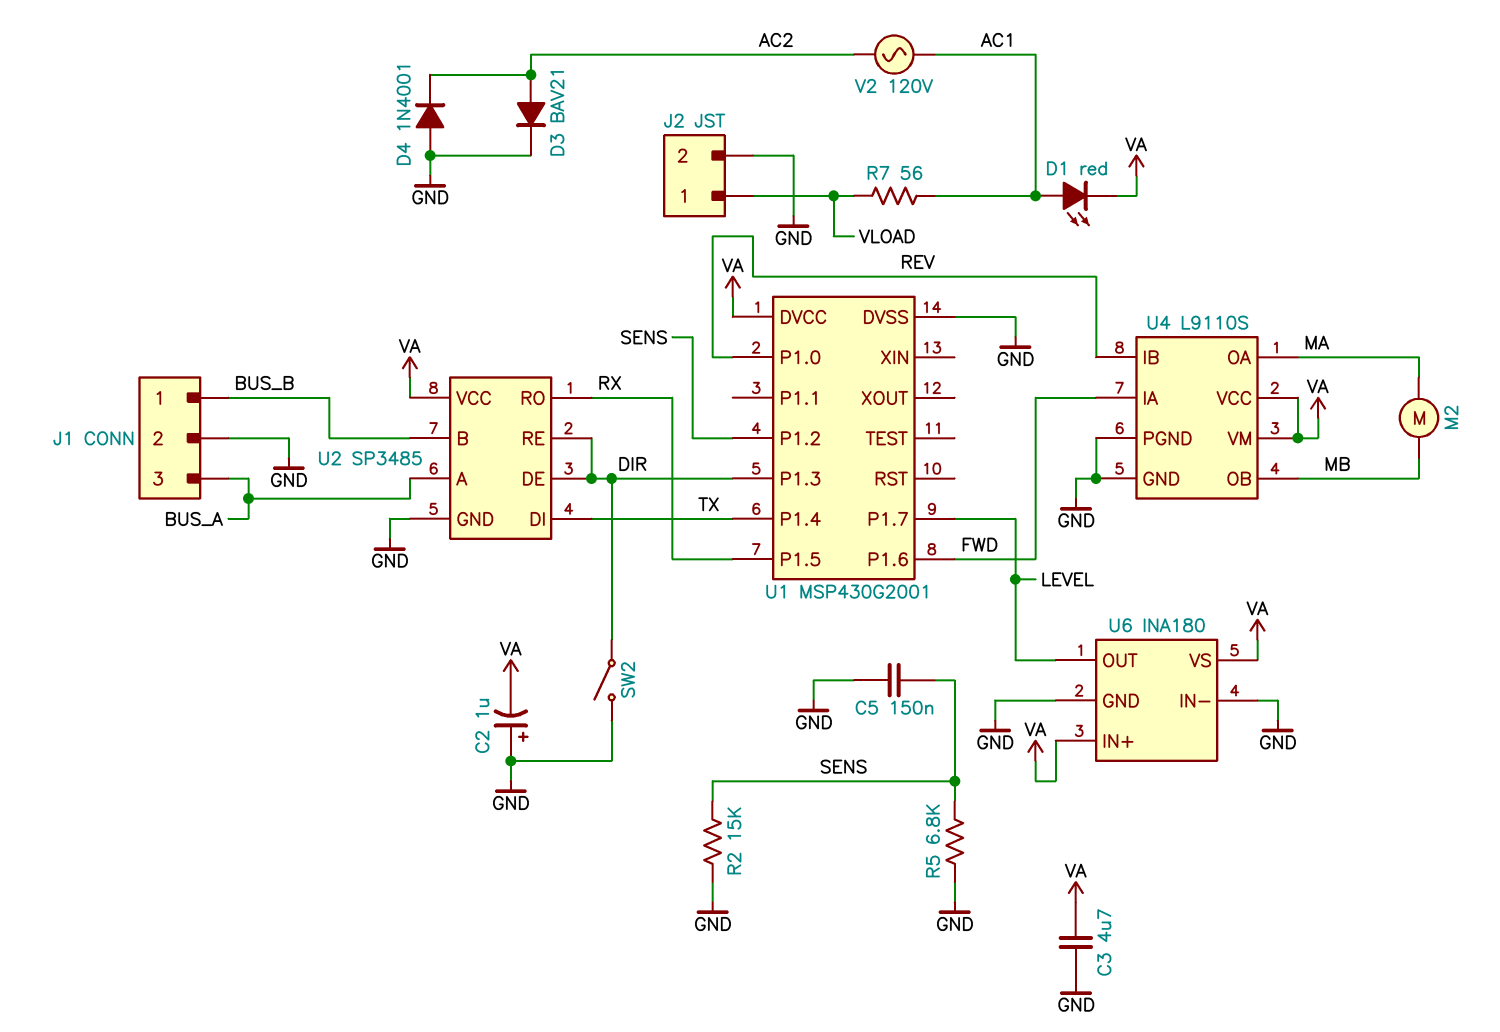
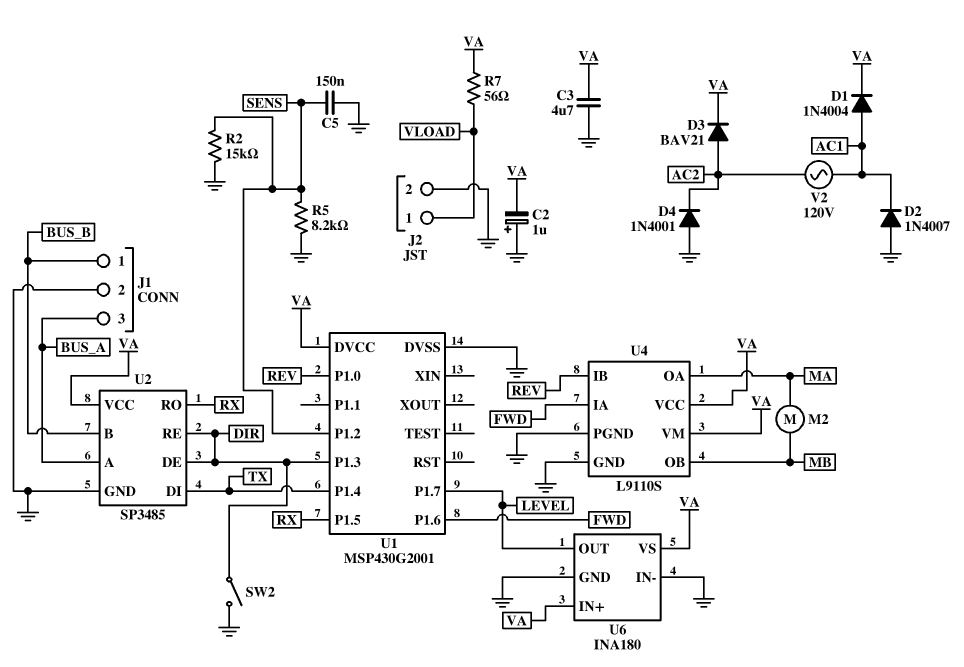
D1: LED red (A AC1, K VA) -> diode 1N4004 (A AC1, K VA)
D2: none -> diode 1N4007 (A GND, K AC1)
D3: diode BAV21 (A AC2, K GND) -> diode BAV21 (A AC2, K VA)
R5: 6.8k (GND, SENS) -> 8.2k (GND, SENS)
R7: 56 (AC1, VLOAD) -> 56 (VA, VLOAD)

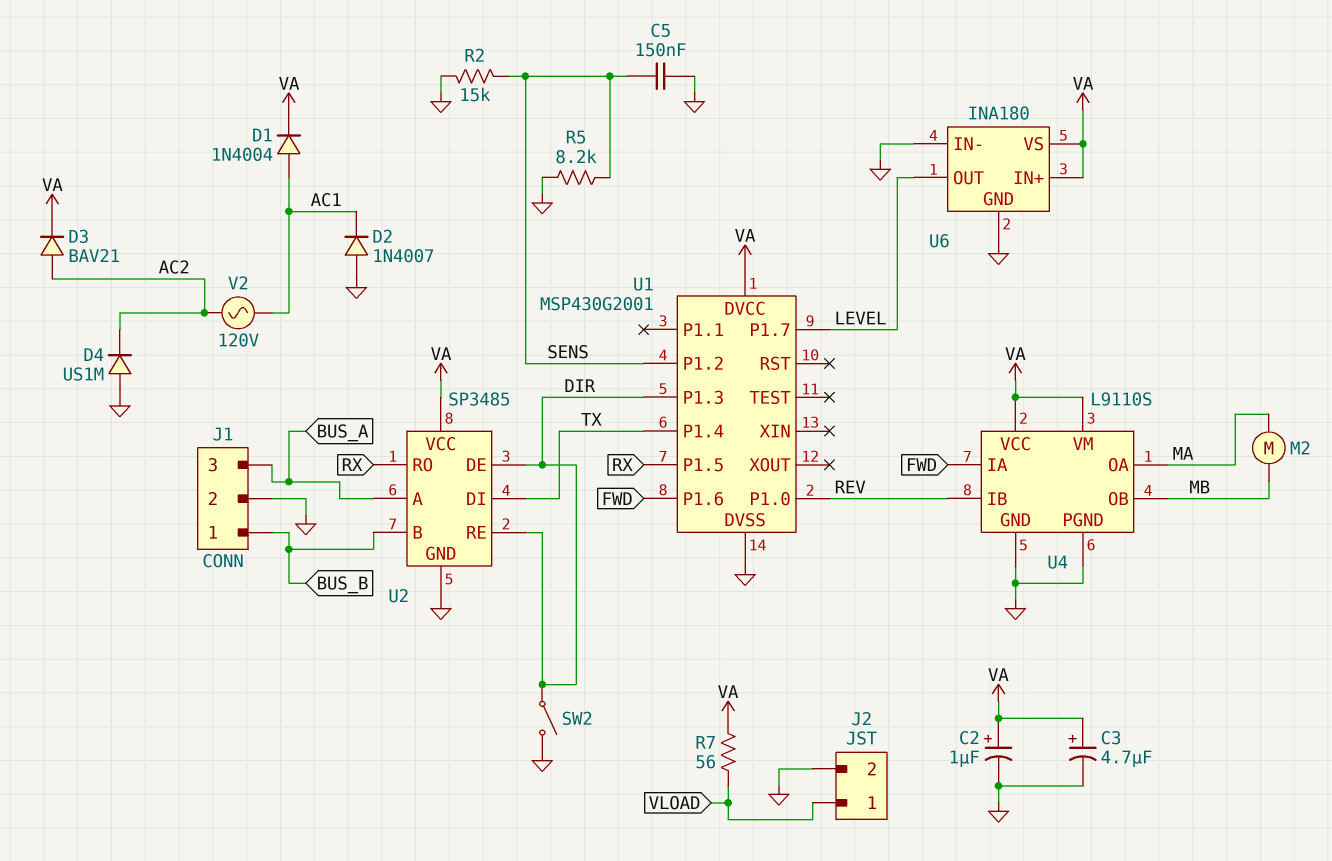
C2: 1uF (plus GND, minus VA) -> 1uF (plus VA, minus GND)
C3: 4.7uF (GND, VA) -> 4.7uF (plus VA, minus GND)
D4: diode 1N4001 (A GND, K AC2) -> diode US1M (A GND, K AC2)

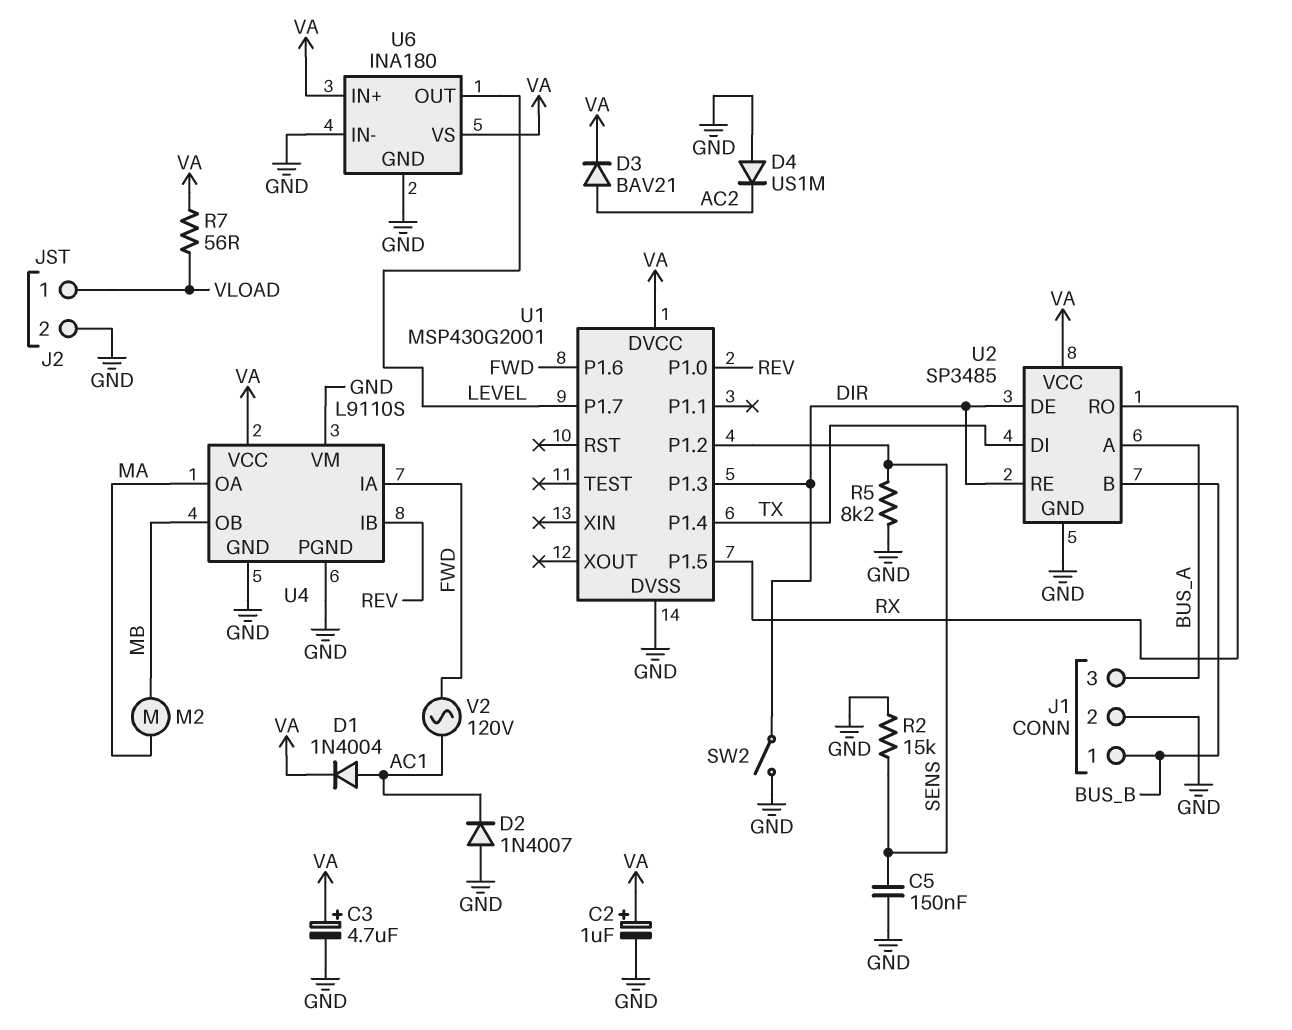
U4 pin VM: VA -> GND
V2: AC 120V (AC1, AC2) -> AC 120V (AC1, FWD)

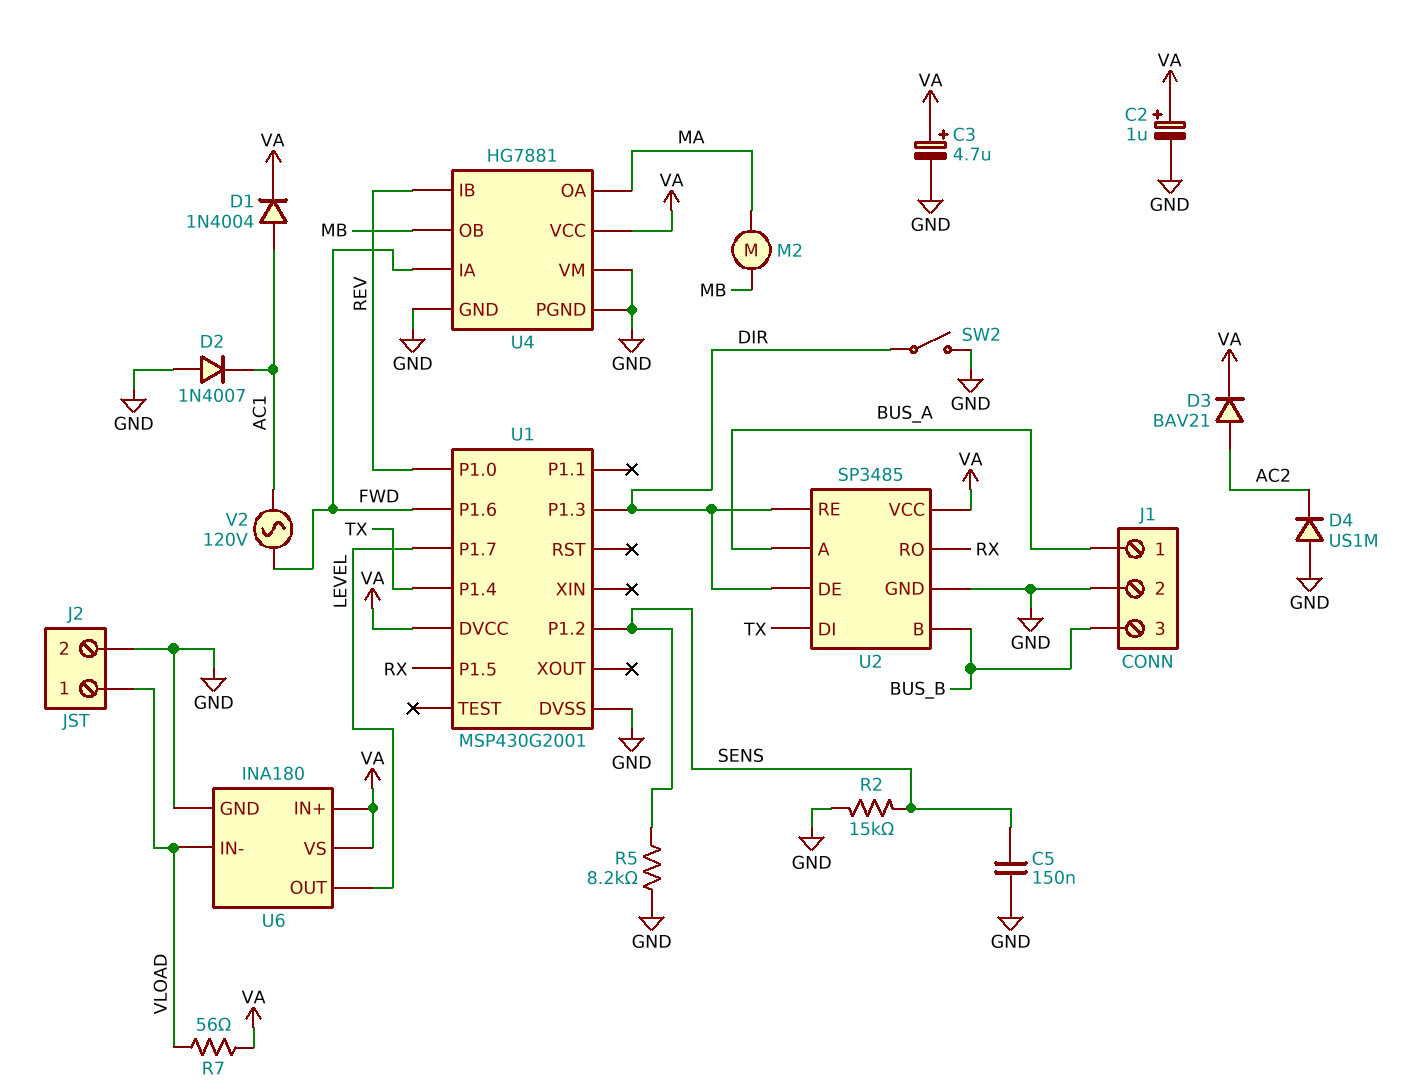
J1 pin 1: BUS_B -> BUS_A
J1 pin 3: BUS_A -> BUS_B
U4: L9110S -> HG7881
U6 pin IN-: GND -> VLOAD

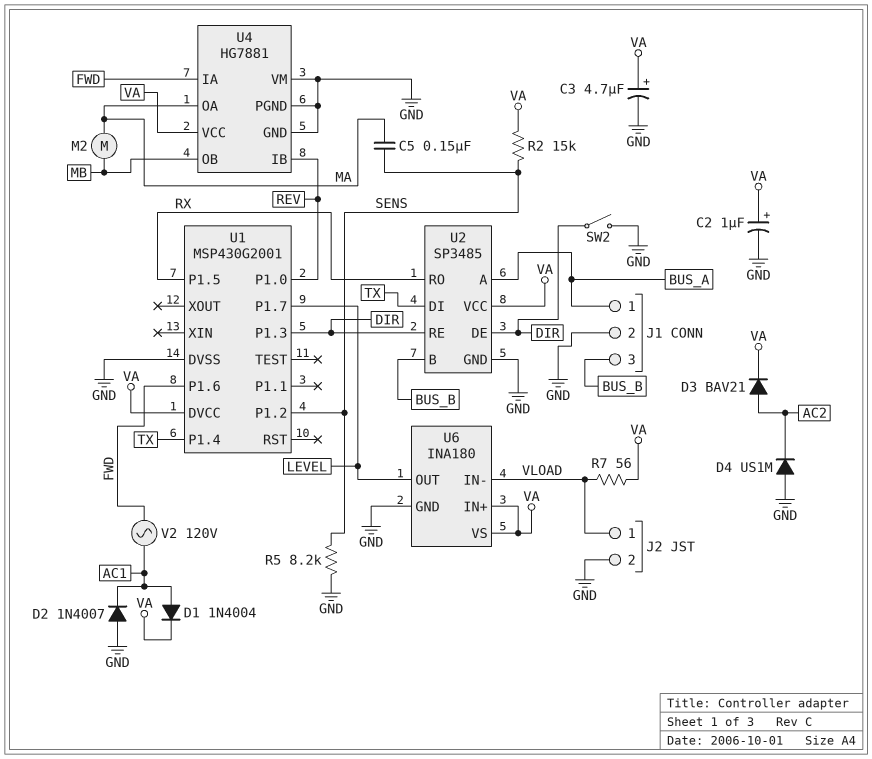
C5: 150nF (GND, SENS) -> 150nF (MA, SENS)
R2: 15k (GND, SENS) -> 15k (SENS, VA)

